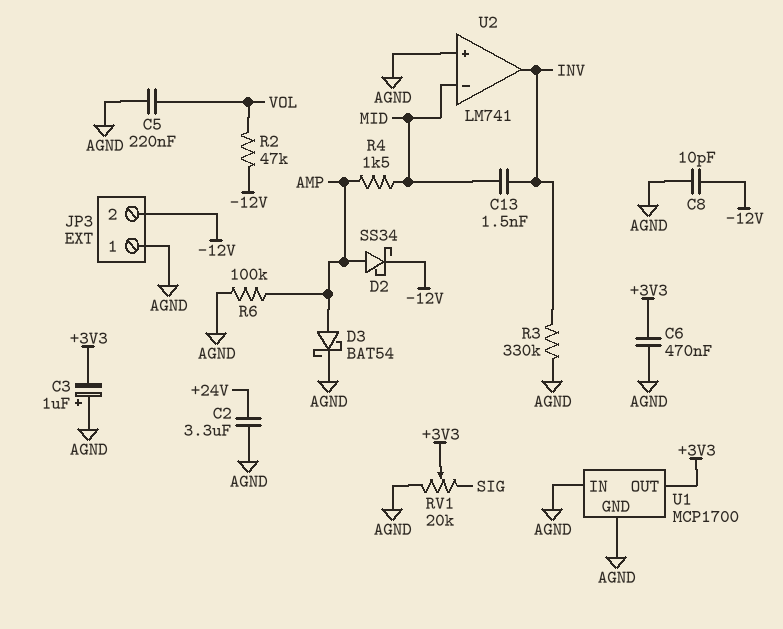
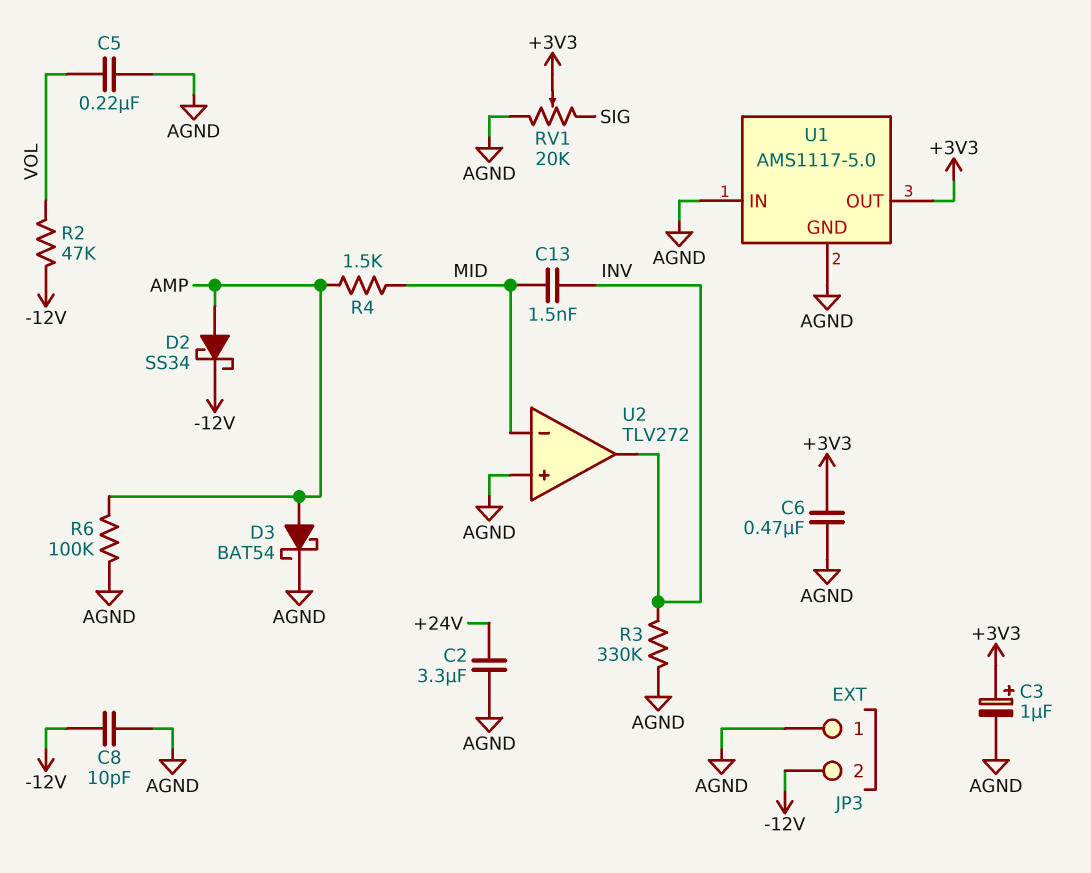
C3: 1uF (plus AGND, minus +3V3) -> 1uF (plus +3V3, minus AGND)
U1: MCP1700 -> AMS1117-5.0
U2: LM741 -> TLV272

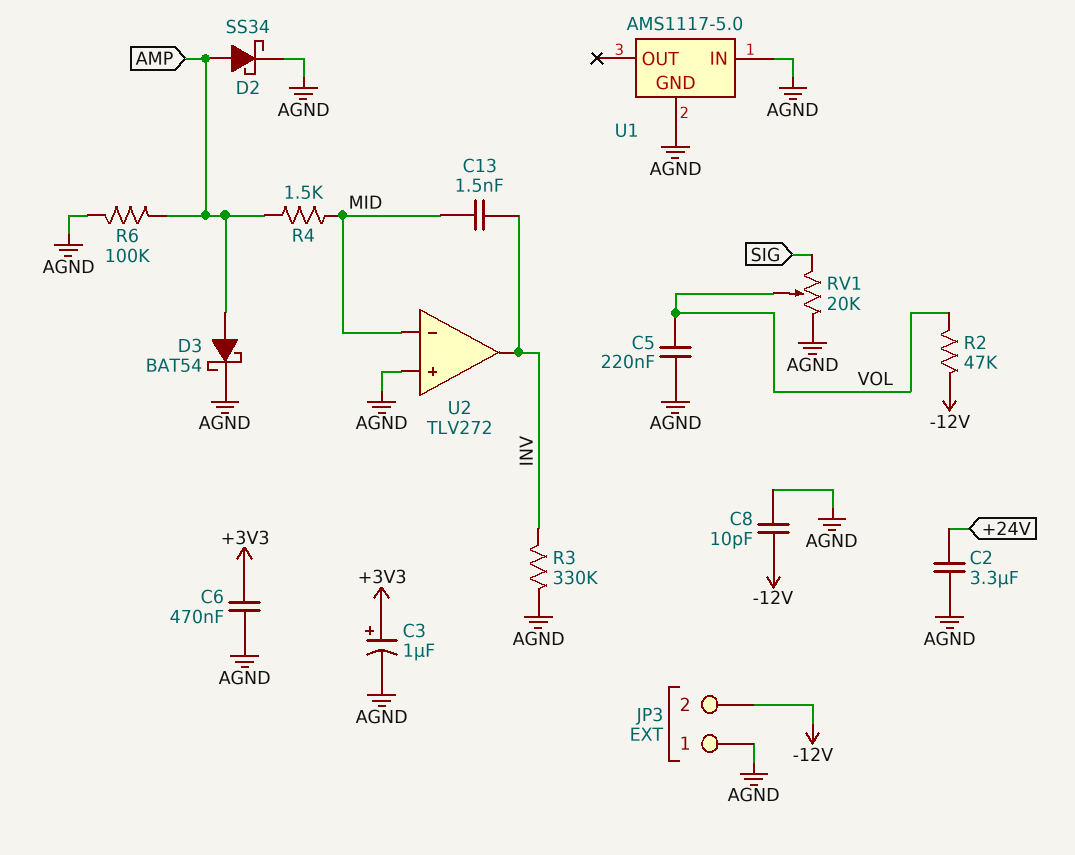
D2: schottky SS34 (A AMP, K -12V) -> schottky SS34 (A AMP, K AGND)
RV1: 20k (AGND, SIG, wiper +3V3) -> 20k (AGND, SIG, wiper VOL)
U1 pin OUT: +3V3 -> none

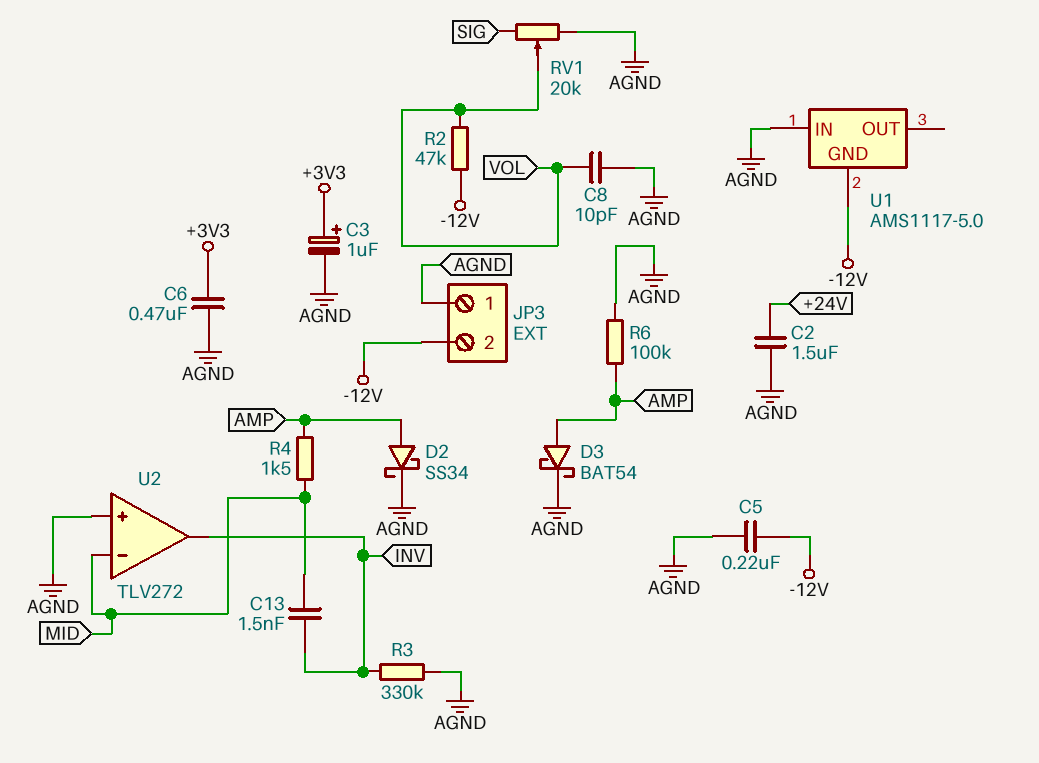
C2: 3.3uF (+24V, AGND) -> 1.5uF (+24V, AGND)
C5: 220nF (AGND, VOL) -> 220nF (-12V, AGND)
C8: 10pF (-12V, AGND) -> 10pF (AGND, VOL)
U1 pin GND: AGND -> -12V

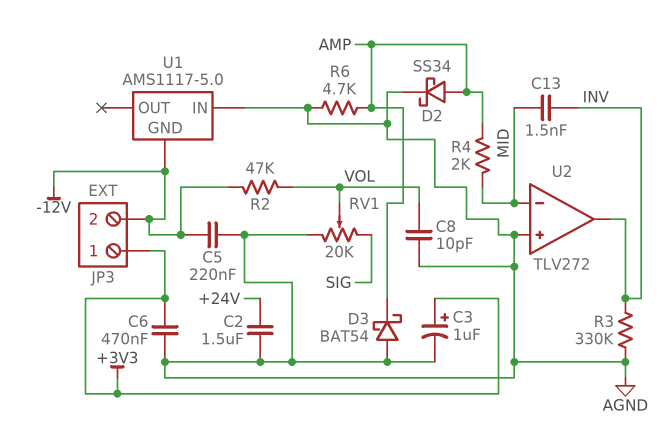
D3: schottky BAT54 (A AMP, K AGND) -> schottky BAT54 (A AGND, K AMP)
JP3 pin 1: AGND -> +3V3
R4: 1.5k (AMP, MID) -> 2k (AMP, MID)
R6: 100k (AGND, AMP) -> 4.7k (AGND, AMP)

